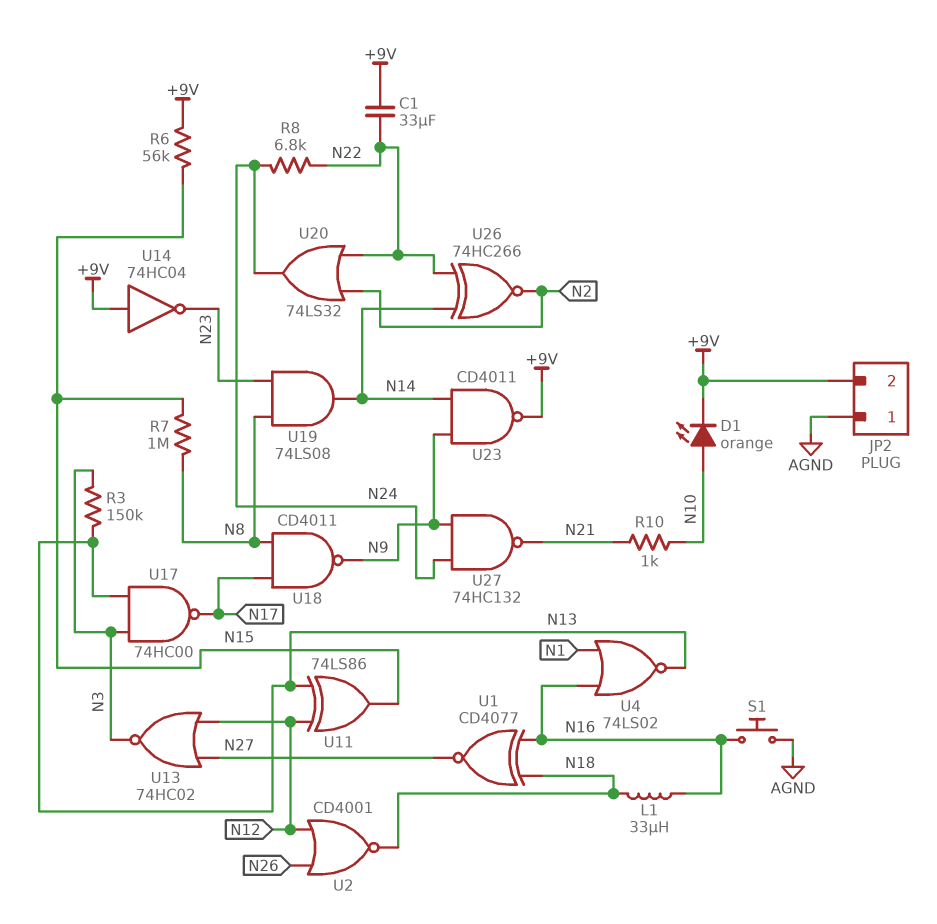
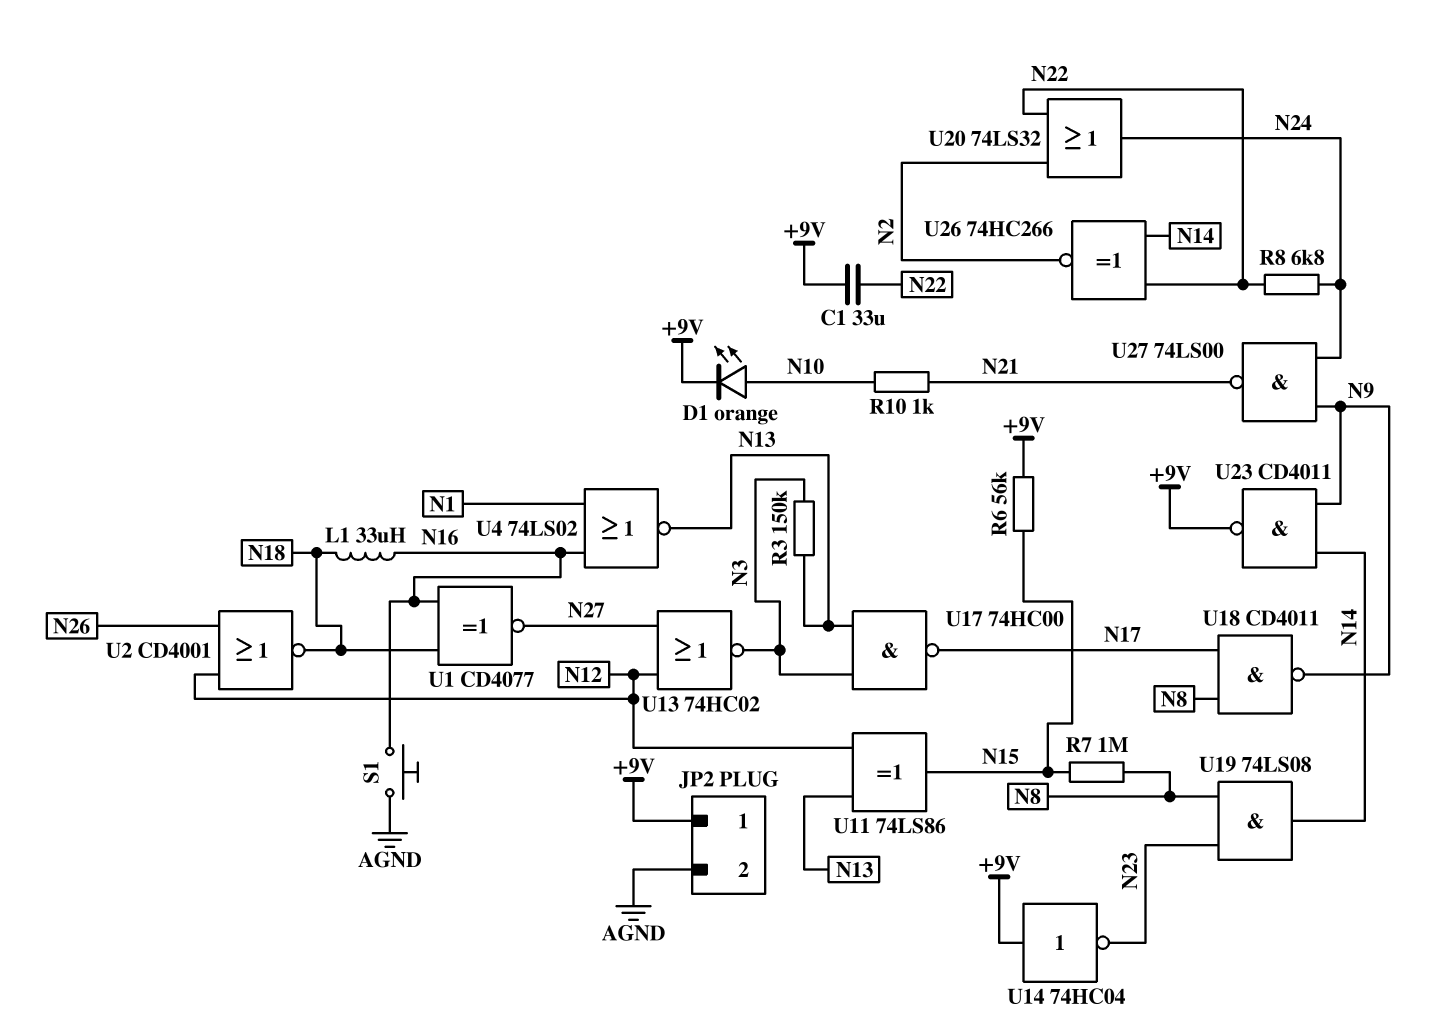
JP2 pin 1: AGND -> +9V
JP2 pin 2: +9V -> AGND
U27: NAND 74HC132 (in N9, in N24, out N21) -> NAND 74LS00 (in N9, in N24, out N21)

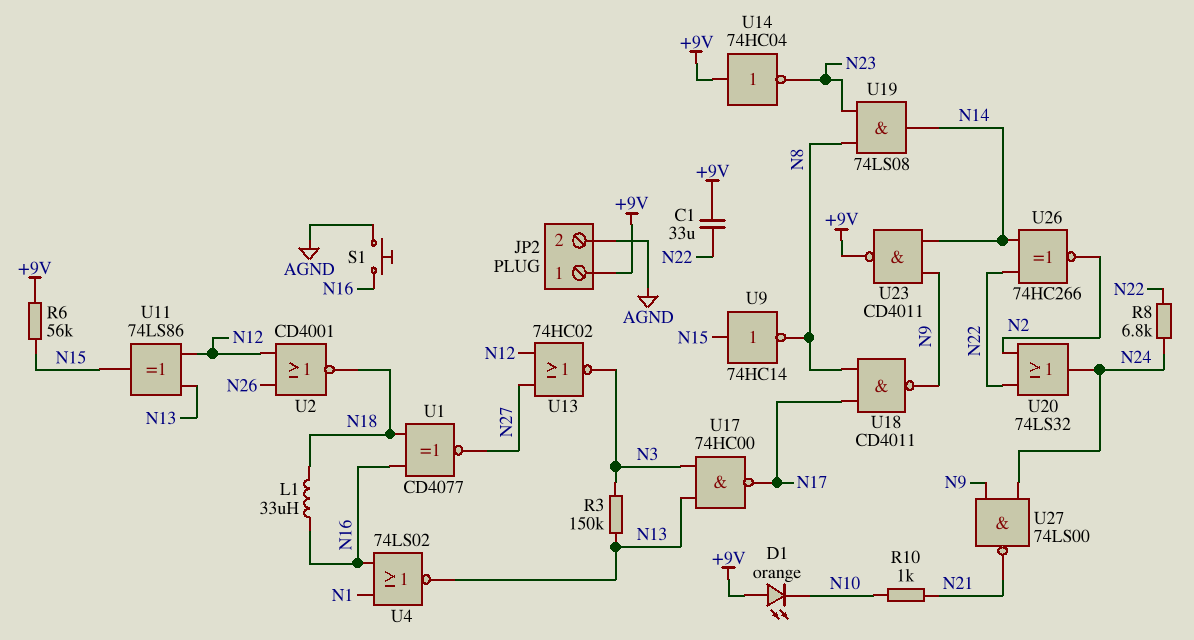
D1: LED orange (A N10, K +9V) -> LED orange (A +9V, K N10)
R7: 1M (N8, N15) -> none
U9: none -> NOT 74HC14 (in N15, out N8)

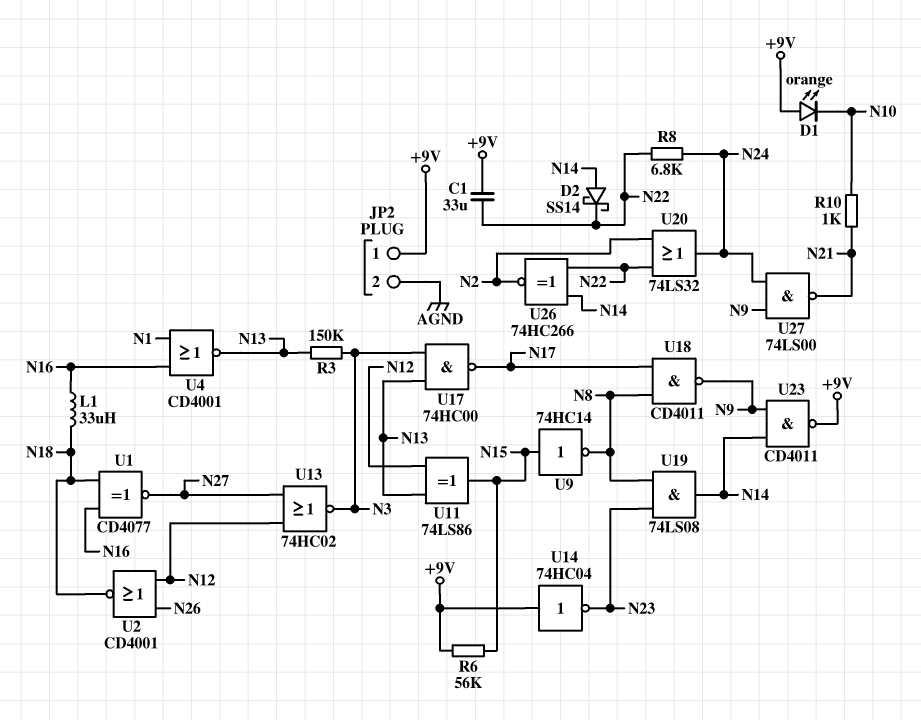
D2: none -> schottky SS14 (A N14, K N22)
S1: button (AGND, N16) -> none
U4: NOR 74LS02 (in N1, in N16, out N13) -> NOR CD4001 (in N1, in N16, out N13)

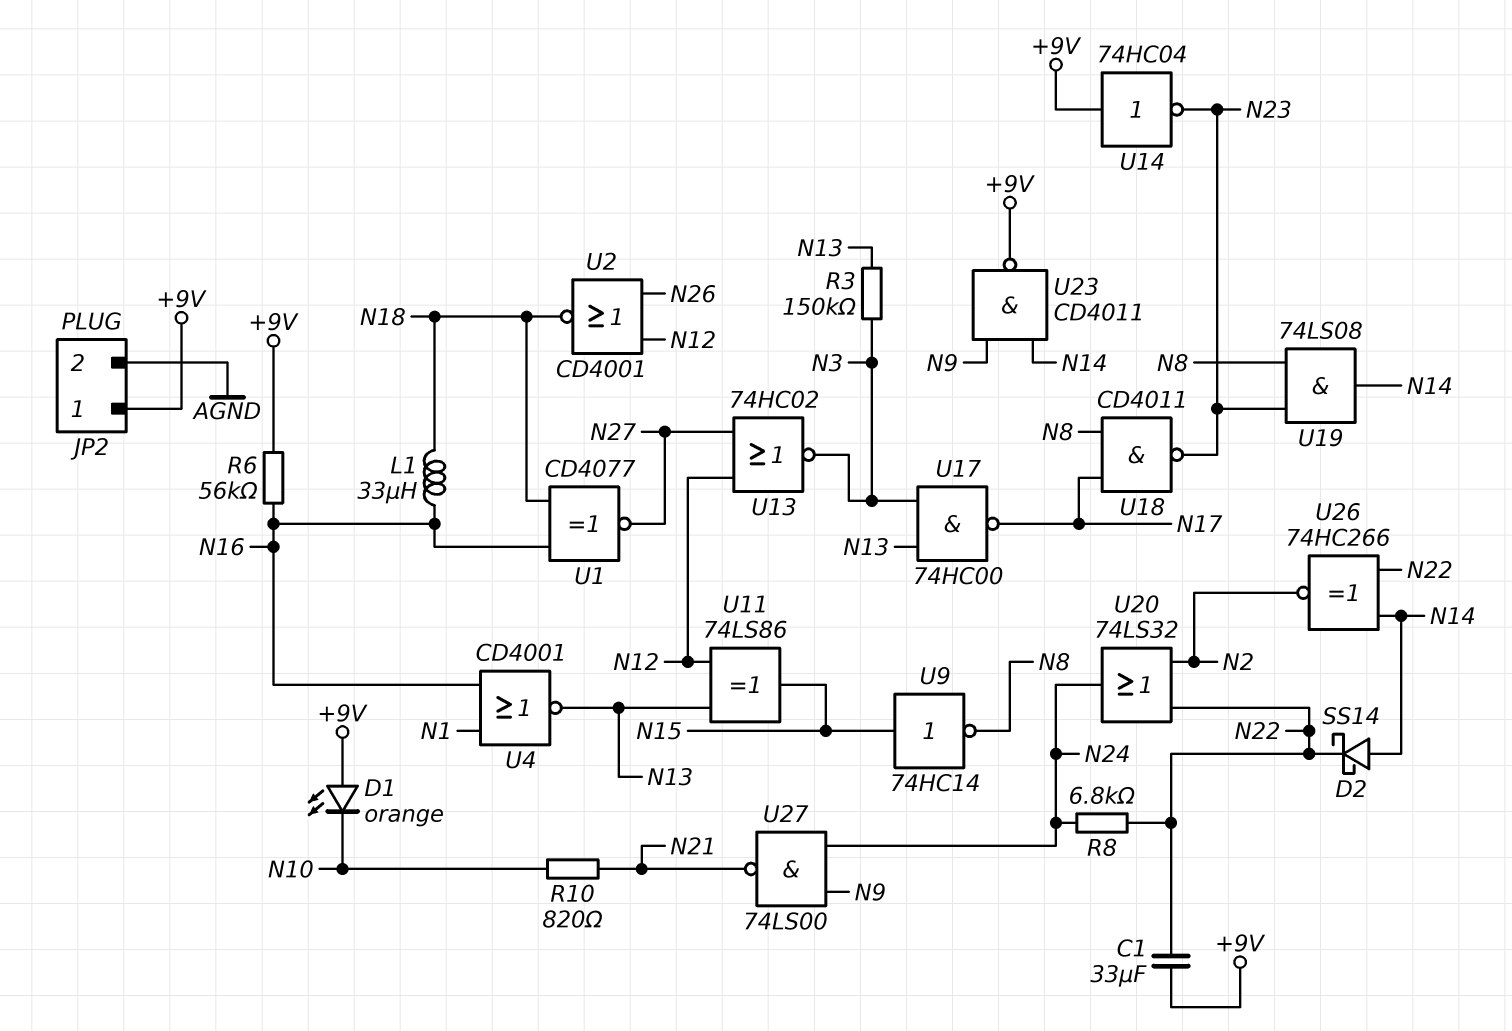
R6: 56k (+9V, N15) -> 56k (+9V, N16)
R10: 1k (N10, N21) -> 820 (N10, N21)
U18: NAND CD4011 (in N8, in N17, out N9) -> NAND CD4011 (in N8, in N17, out N23)

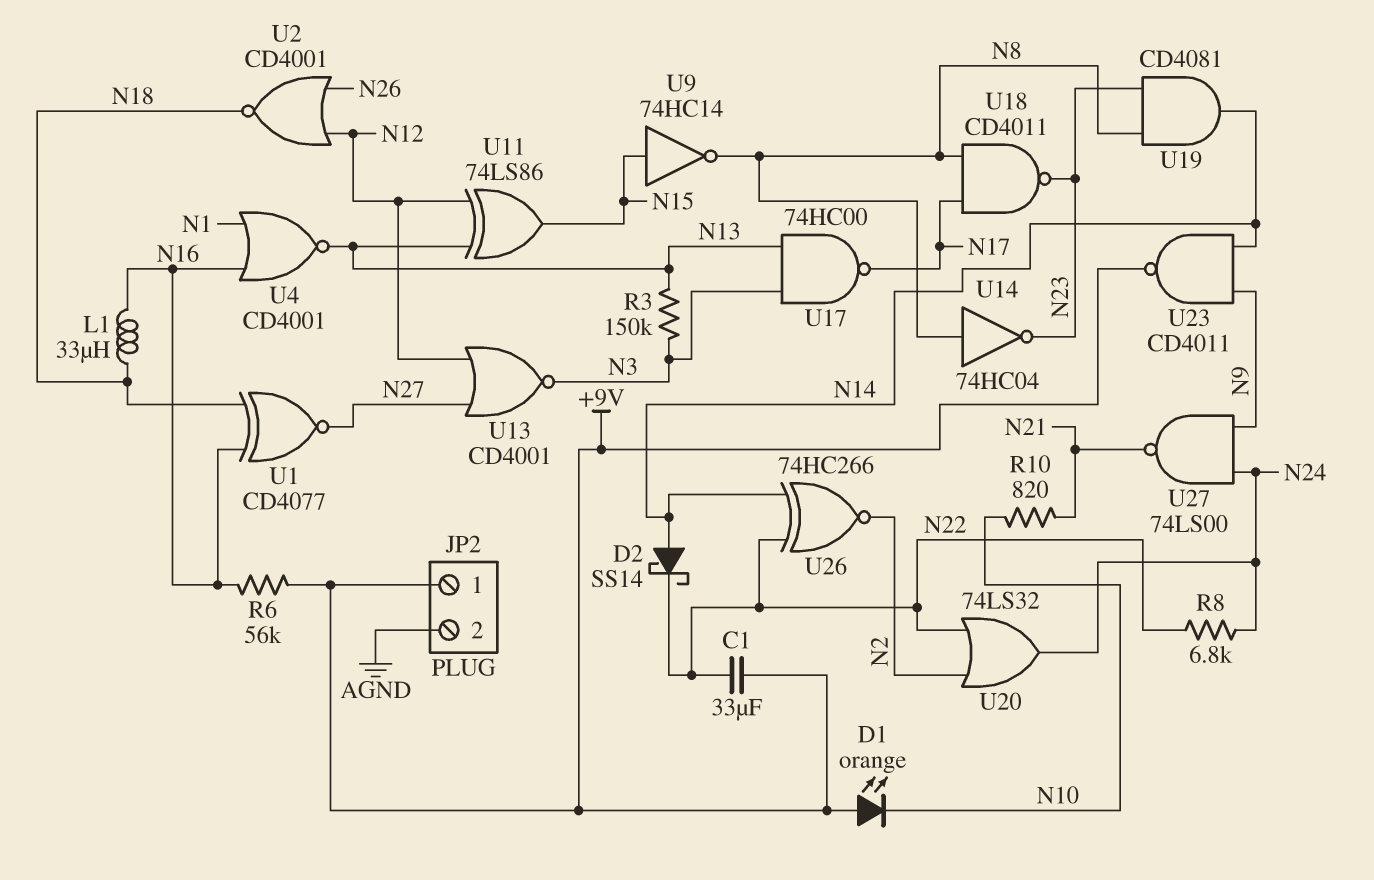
U13: NOR 74HC02 (in N12, in N27, out N3) -> NOR CD4001 (in N12, in N27, out N3)
U14: NOT 74HC04 (in +9V, out N23) -> NOT 74HC04 (in N8, out N23)
U19: AND 74LS08 (in N8, in N23, out N14) -> AND CD4081 (in N8, in N23, out N14)

